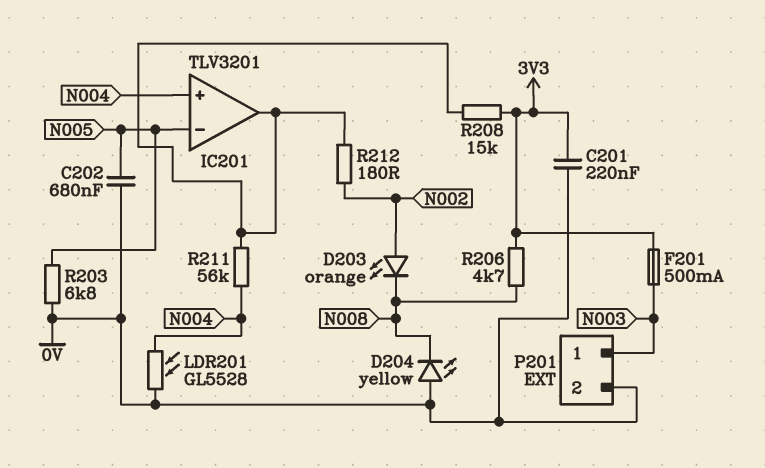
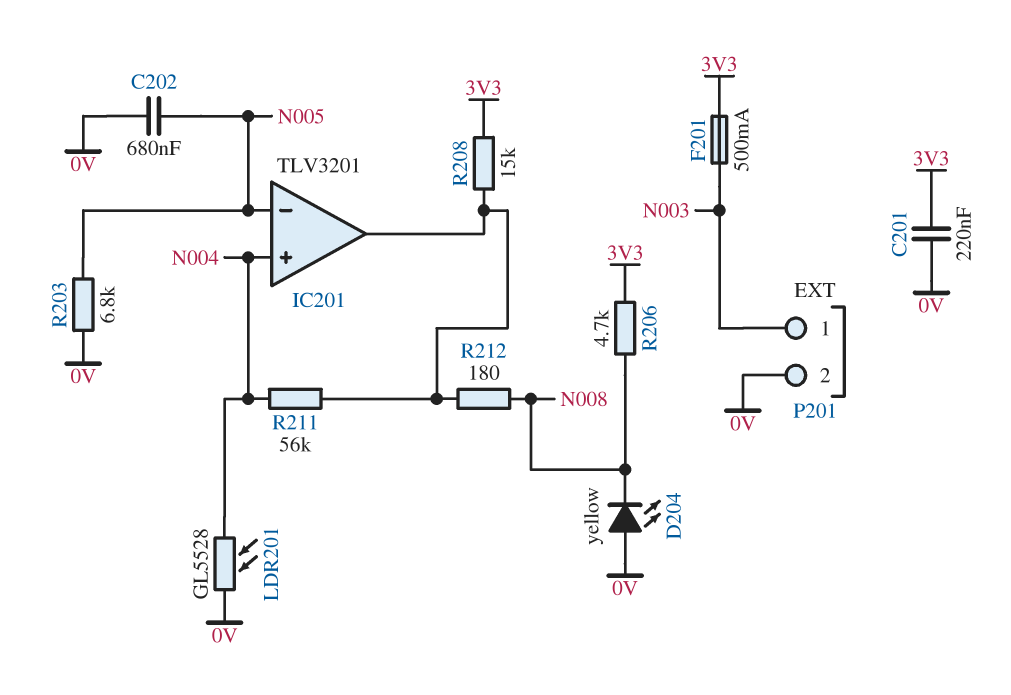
D203: LED orange (A N002, K N008) -> none
R212: 180 (IC201/out, N002) -> 180 (IC201/out, N008)

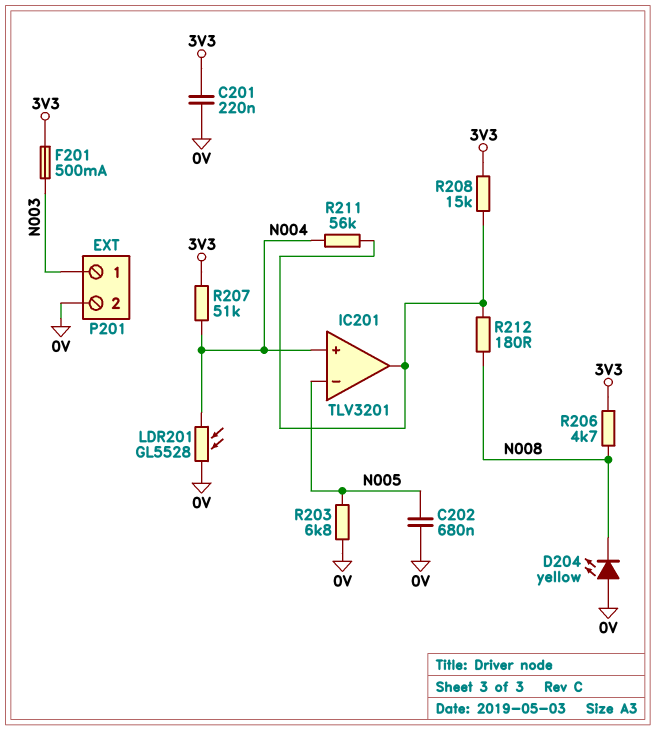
R207: none -> 51k (3V3, N004)

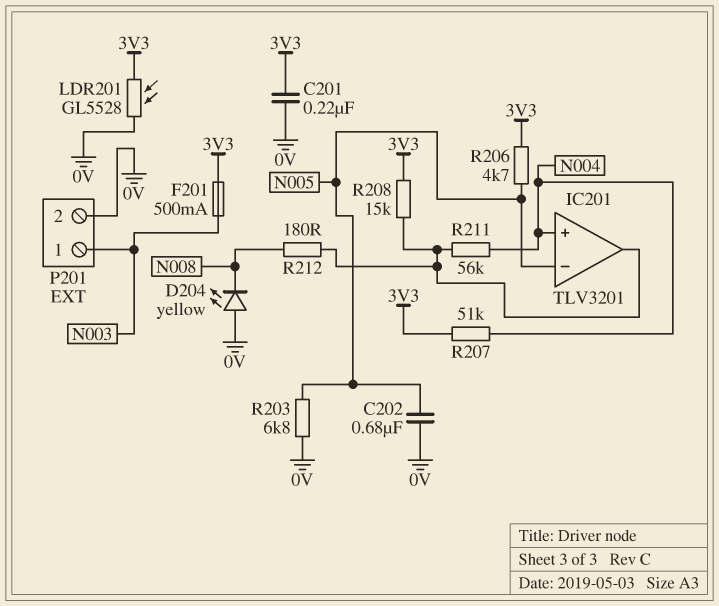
LDR201: GL5528 (0V, N004) -> GL5528 (0V, 3V3)
R206: 4.7k (3V3, N008) -> 4.7k (3V3, N005)

